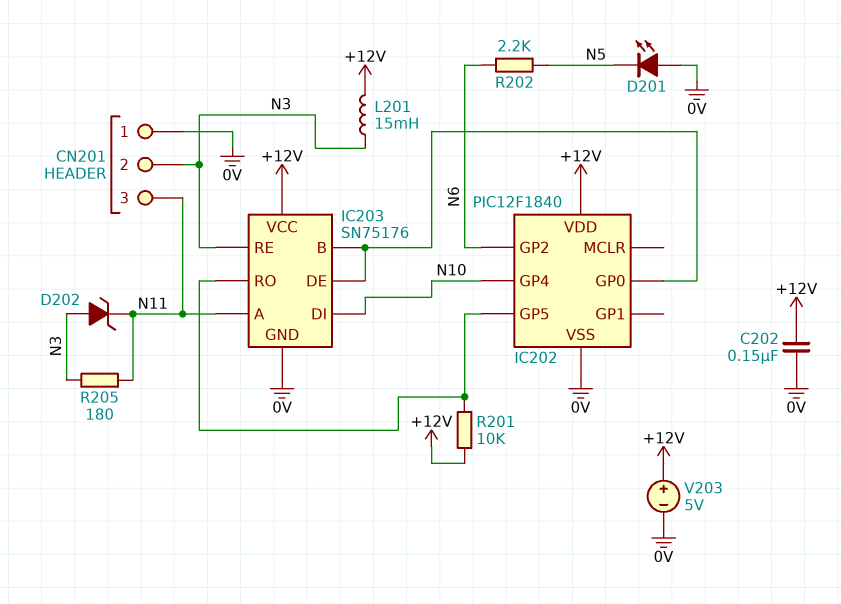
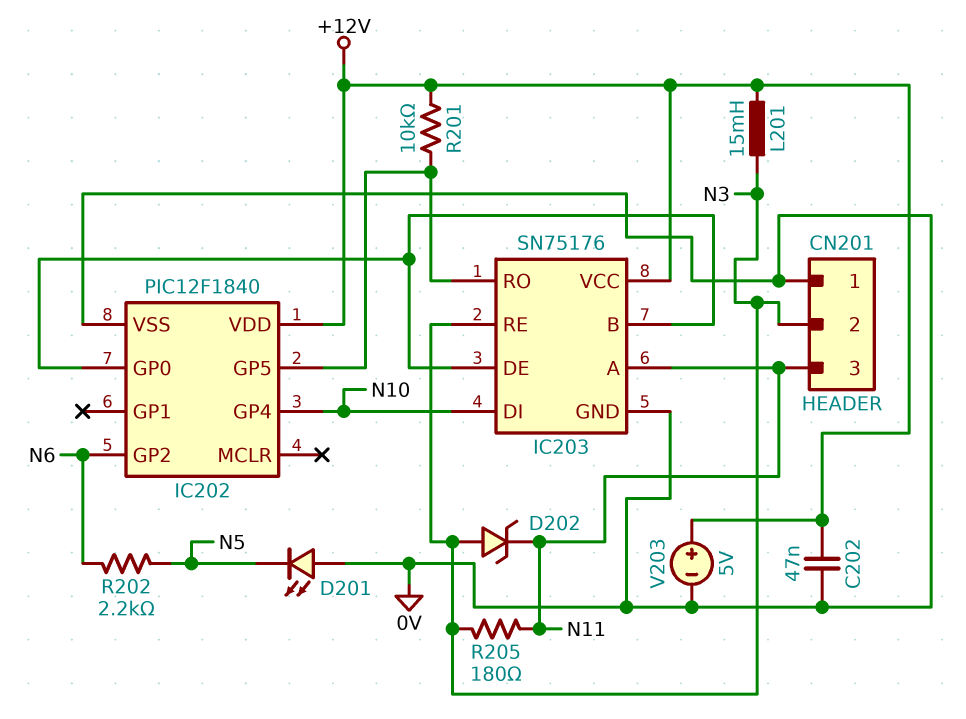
C202: 150nF (+12V, 0V) -> 47nF (+12V, 0V)

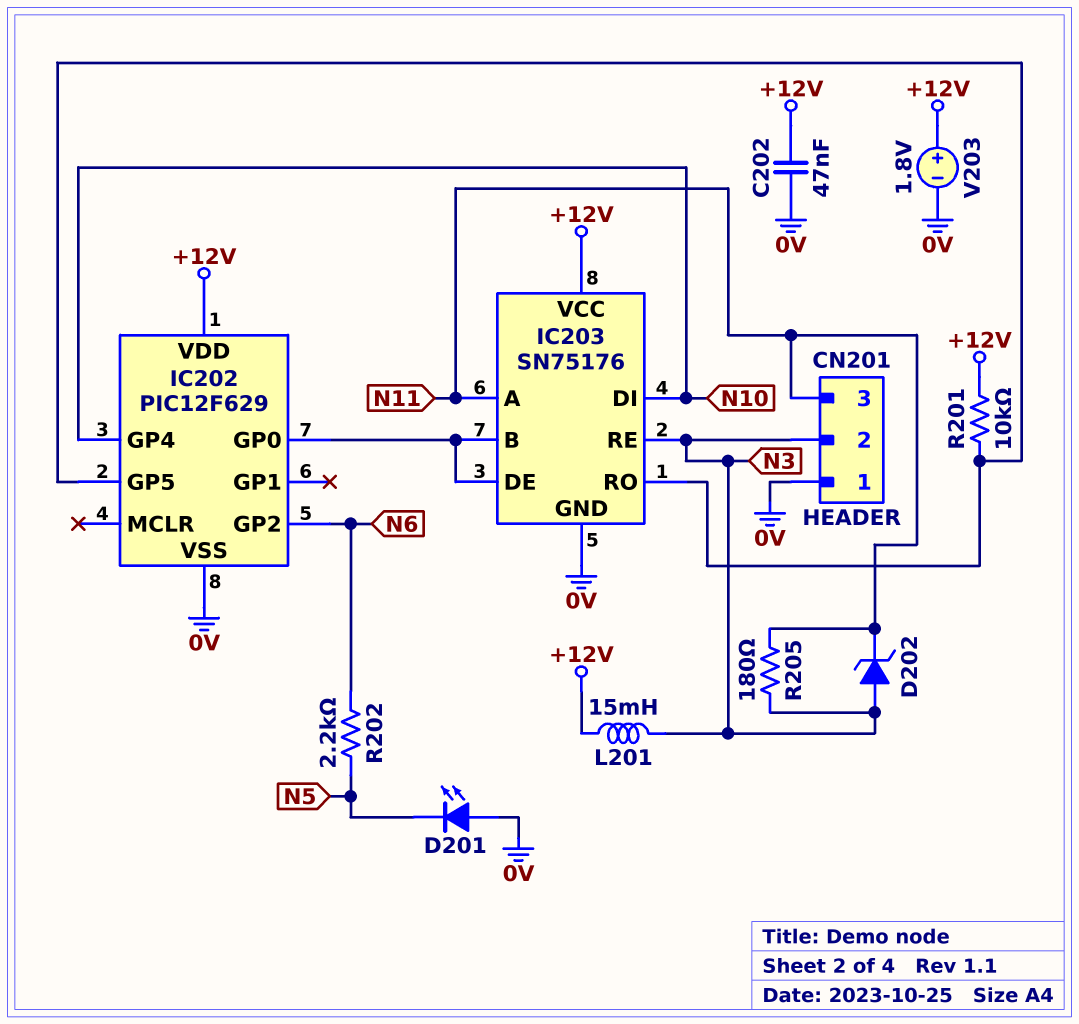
IC202: PIC12F1840 -> PIC12F629
V203: 5V (plus +12V, minus 0V) -> 1.8V (plus +12V, minus 0V)

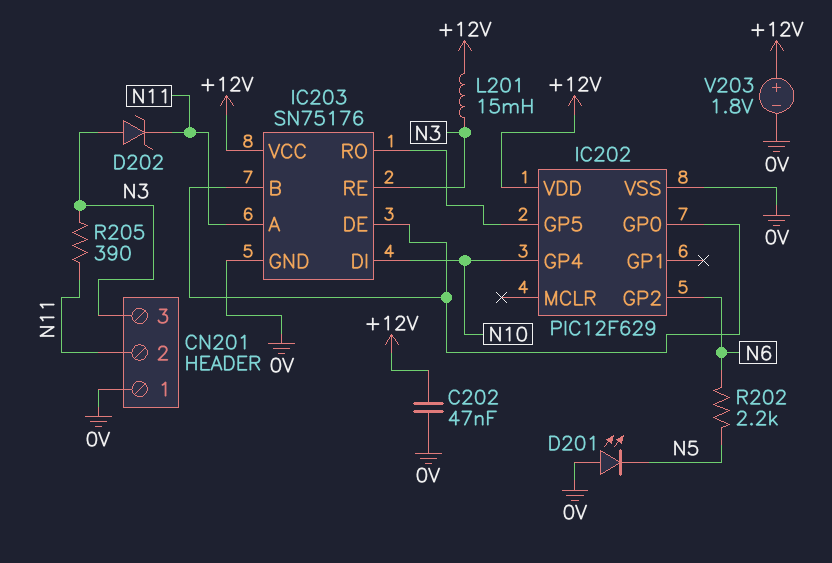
CN201 pin 2: N3 -> N11
CN201 pin 3: N11 -> N3
R201: 10k (+12V, IC202/GP5) -> none
R205: 180 (N3, N11) -> 390 (N3, N11)

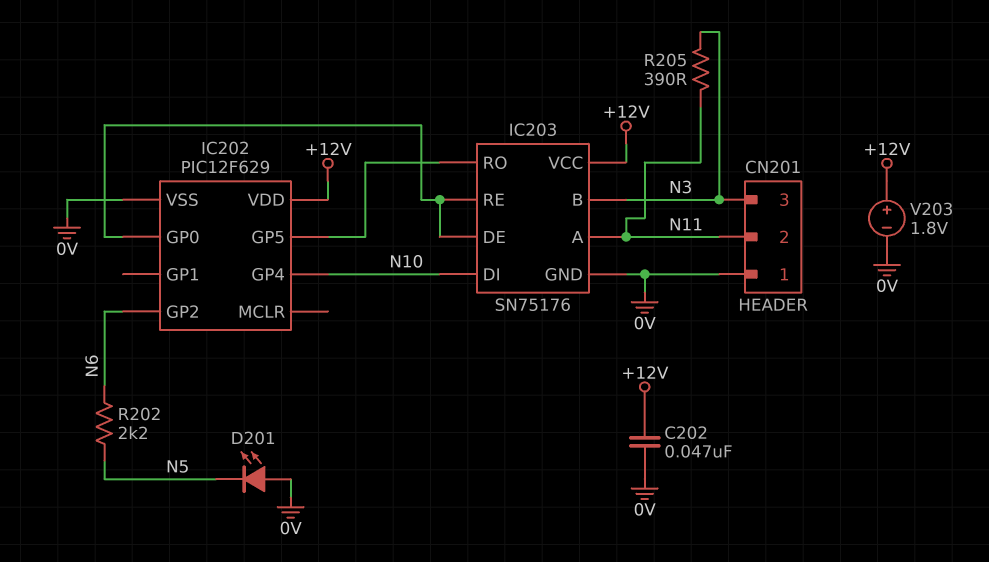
D202: zener (A N3, K N11) -> none
IC203 pin B: IC202/GP0 -> N3
IC203 pin RE: N3 -> IC202/GP0
L201: 15mH (+12V, N3) -> none

